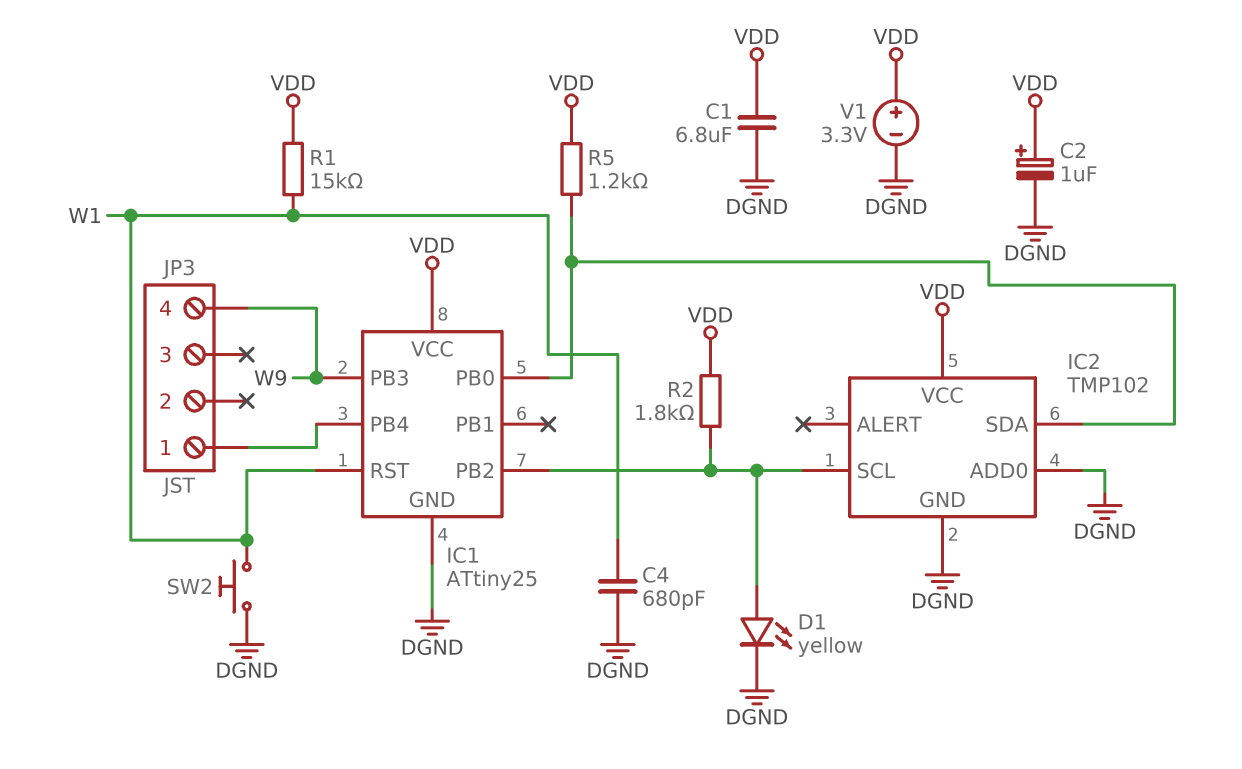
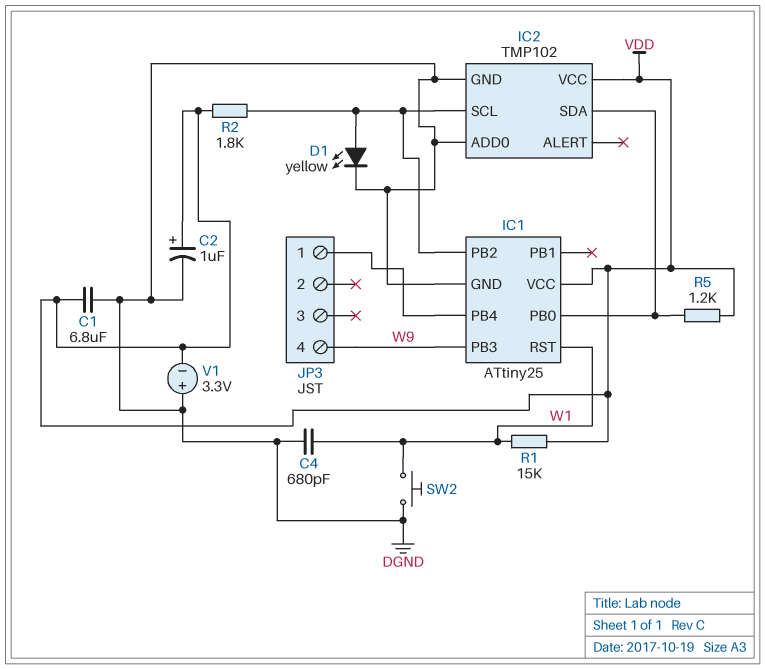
V1: 3.3V (plus VDD, minus DGND) -> 3.3V (plus DGND, minus VDD)

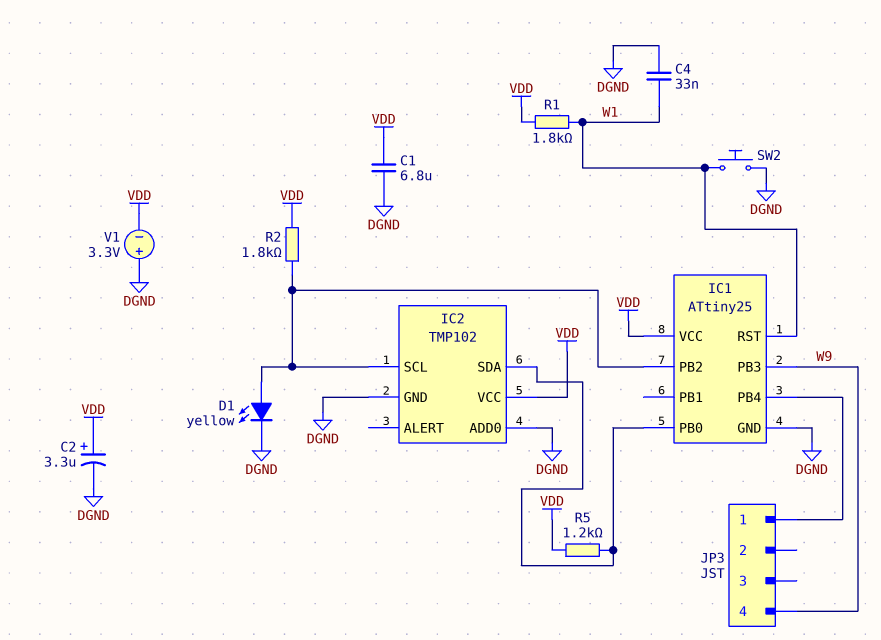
C2: 1uF (plus VDD, minus DGND) -> 3.3uF (plus VDD, minus DGND)
C4: 680pF (DGND, W1) -> 33nF (DGND, W1)
R1: 15k (VDD, W1) -> 1.8k (VDD, W1)

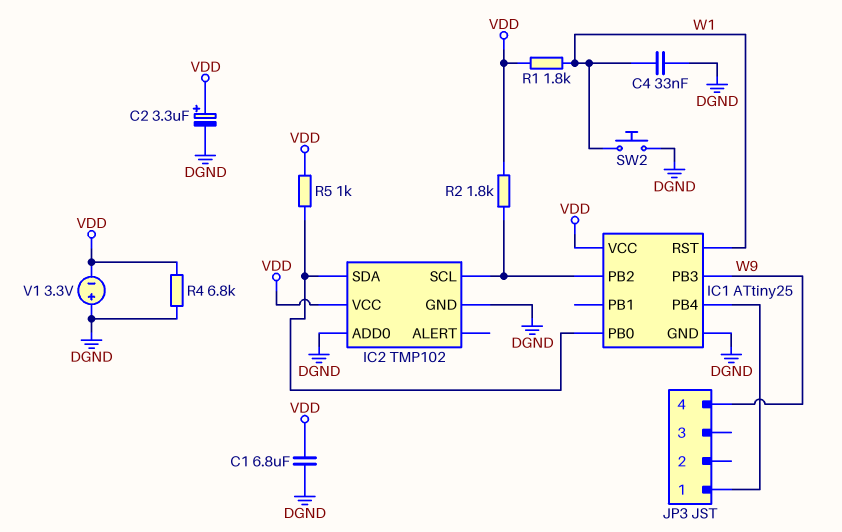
D1: LED yellow (A IC1/PB2, K DGND) -> none
R4: none -> 6.8k (DGND, VDD)
R5: 1.2k (IC1/PB0, VDD) -> 1k (IC1/PB0, VDD)

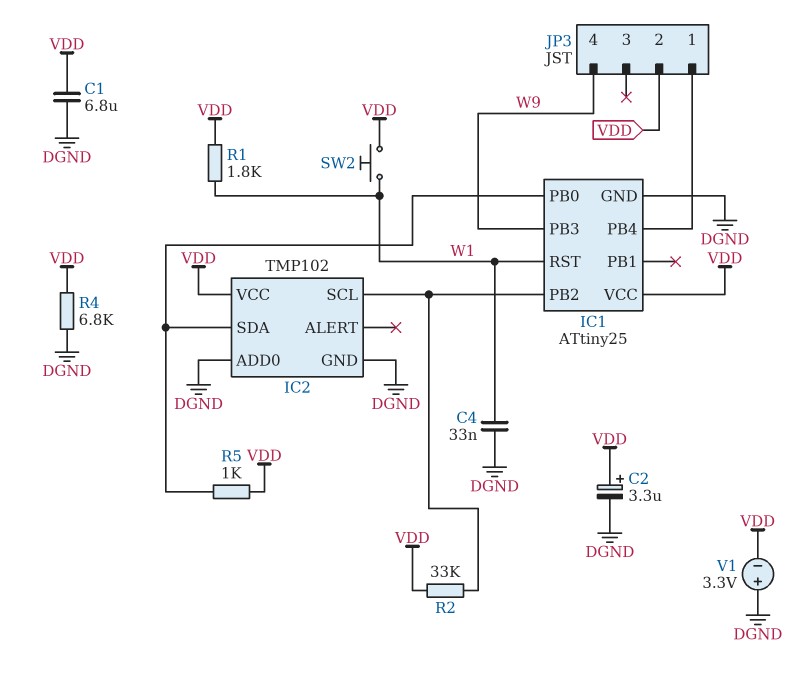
JP3 pin 2: none -> VDD
R2: 1.8k (IC1/PB2, VDD) -> 33k (IC1/PB2, VDD)
SW2: button (DGND, W1) -> button (VDD, W1)

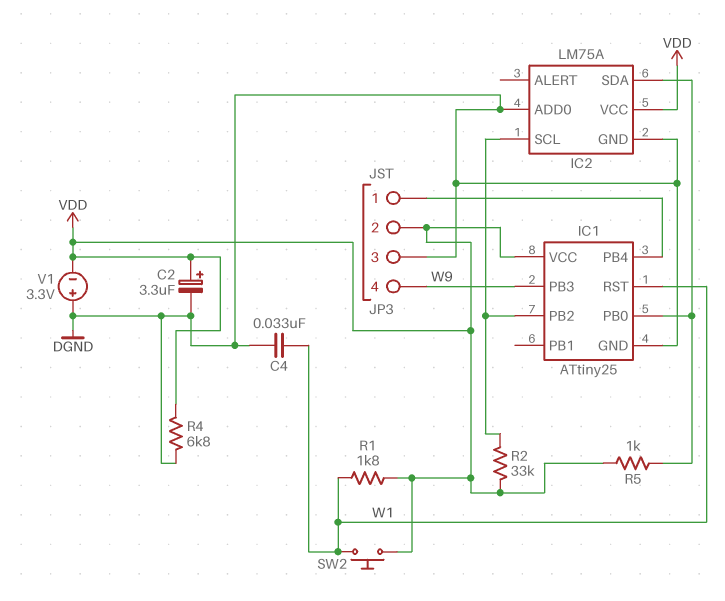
C1: 6.8uF (DGND, VDD) -> none
IC2: TMP102 -> LM75A
JP3 pin 3: none -> DGND

